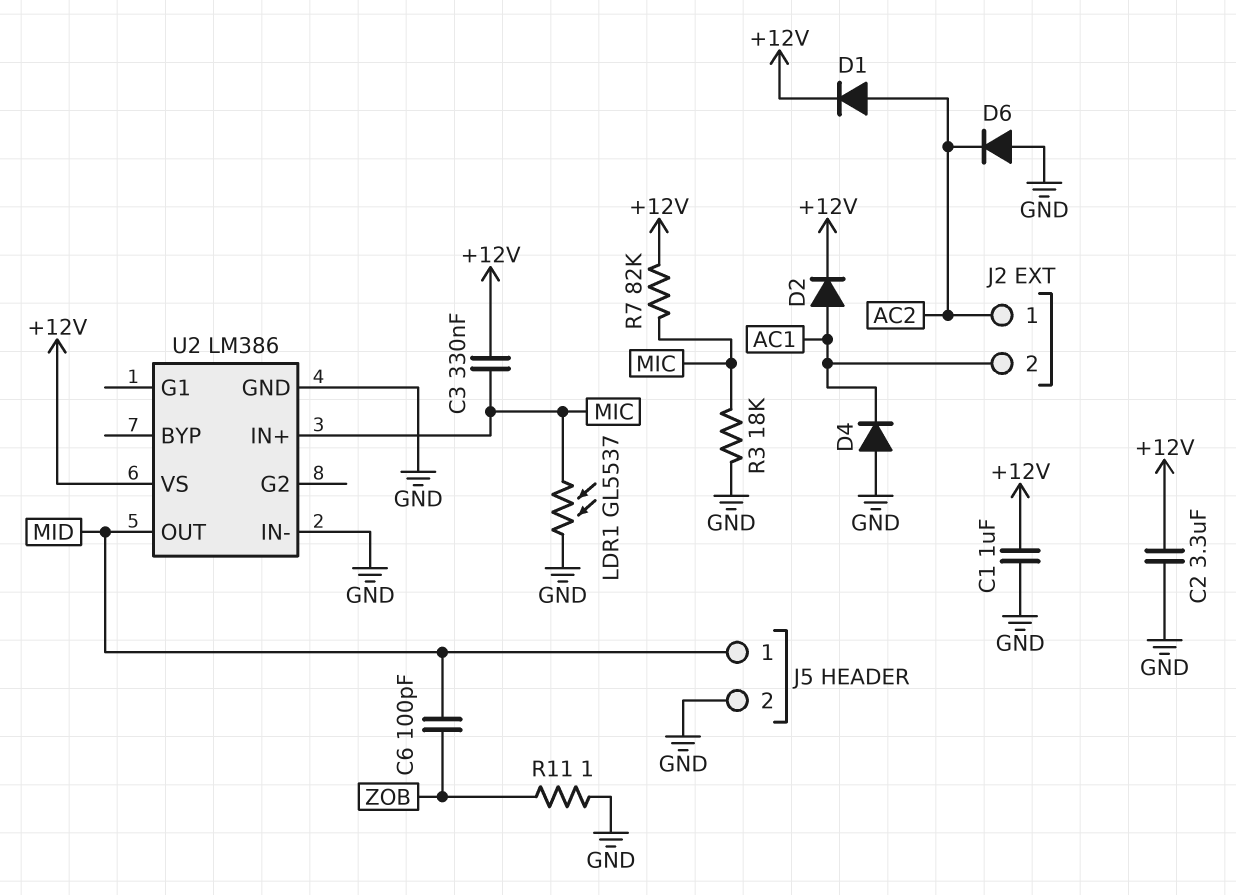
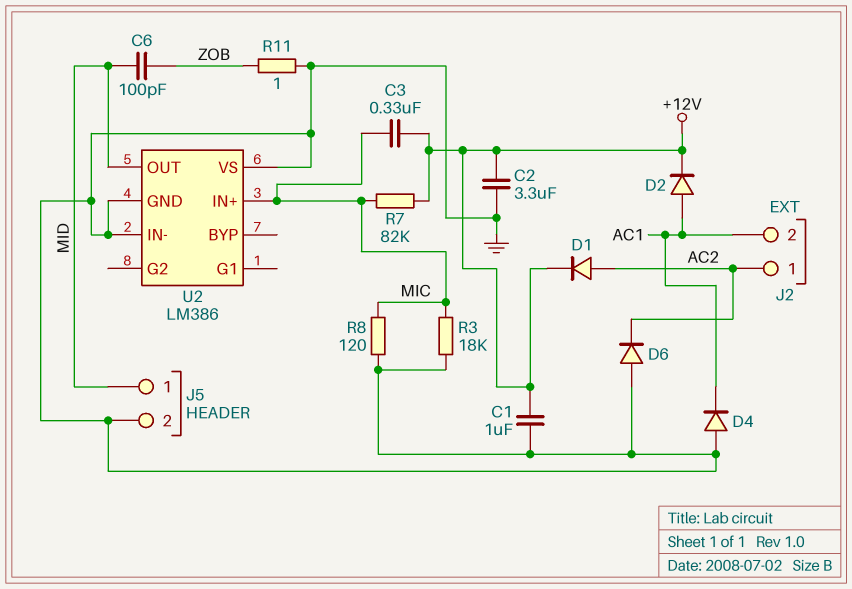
LDR1: GL5537 (GND, MIC) -> none
R8: none -> 120 (GND, MIC)
U2 pin VS: +12V -> GND

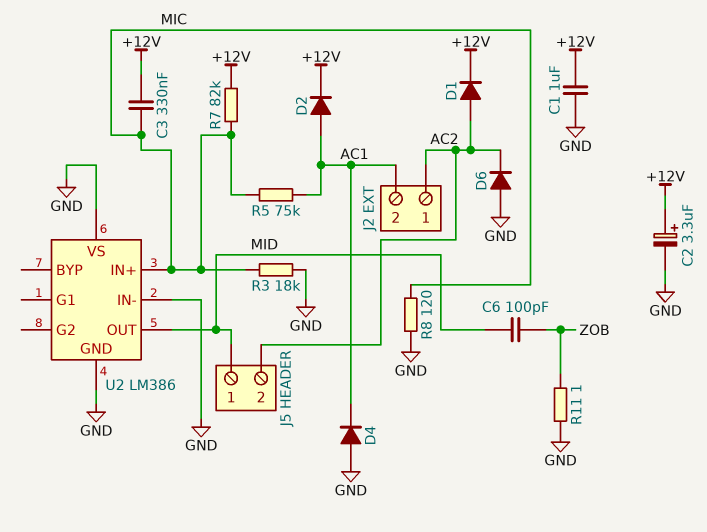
C2: 3.3uF (+12V, GND) -> 3.3uF (plus +12V, minus GND)
J5 pin 2: GND -> AC2
R5: none -> 75k (AC1, MIC)

